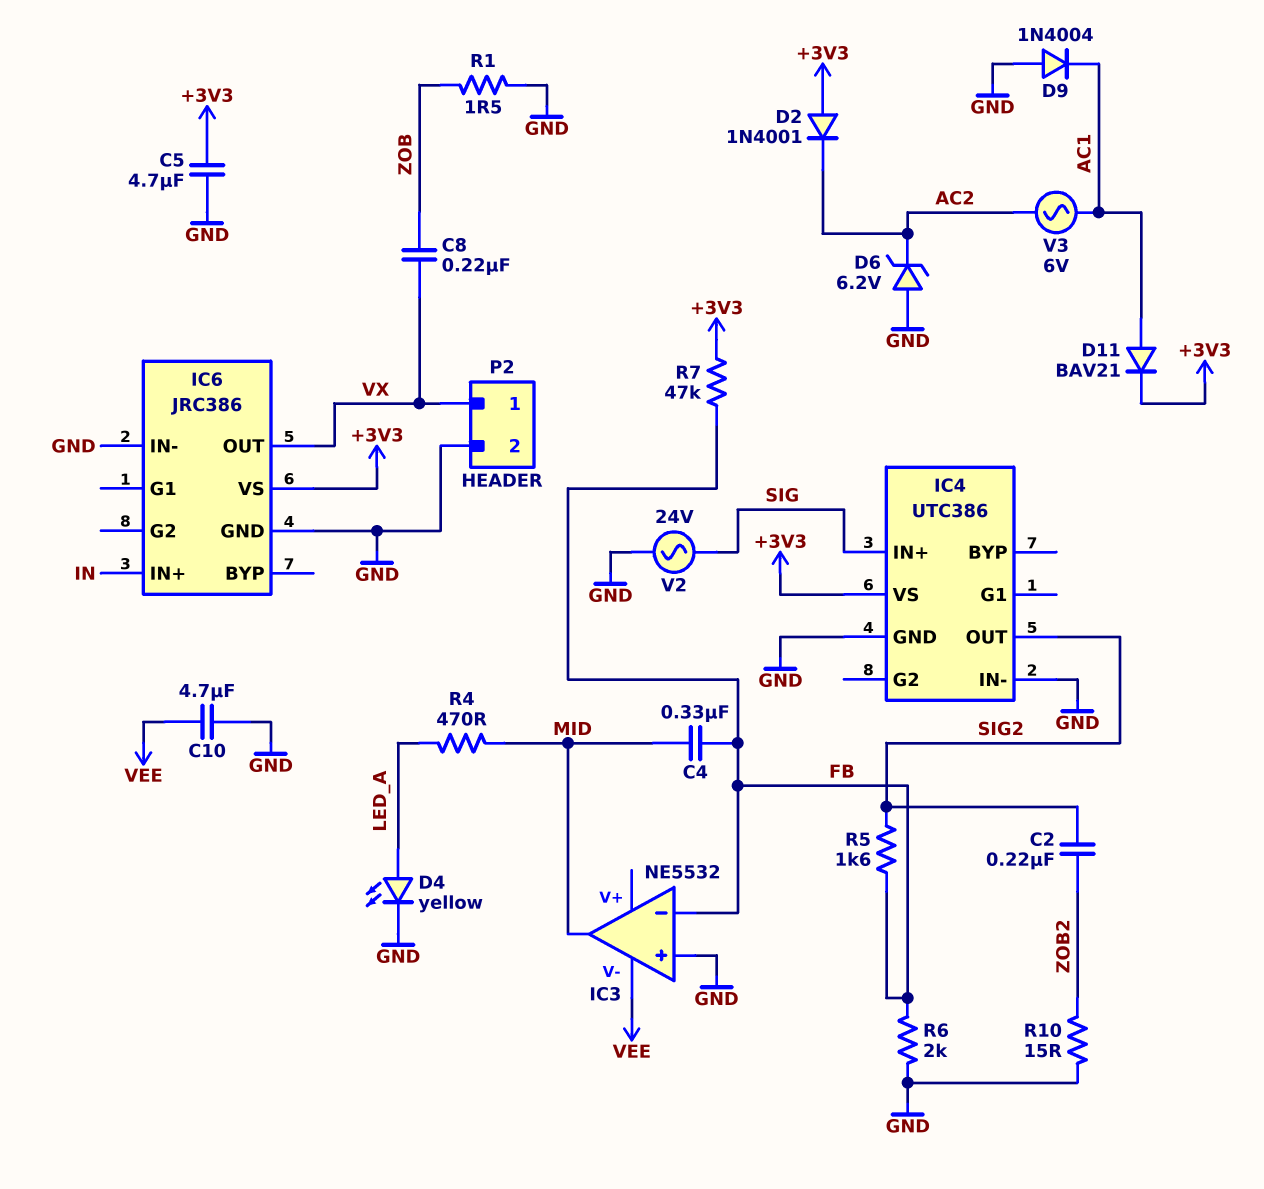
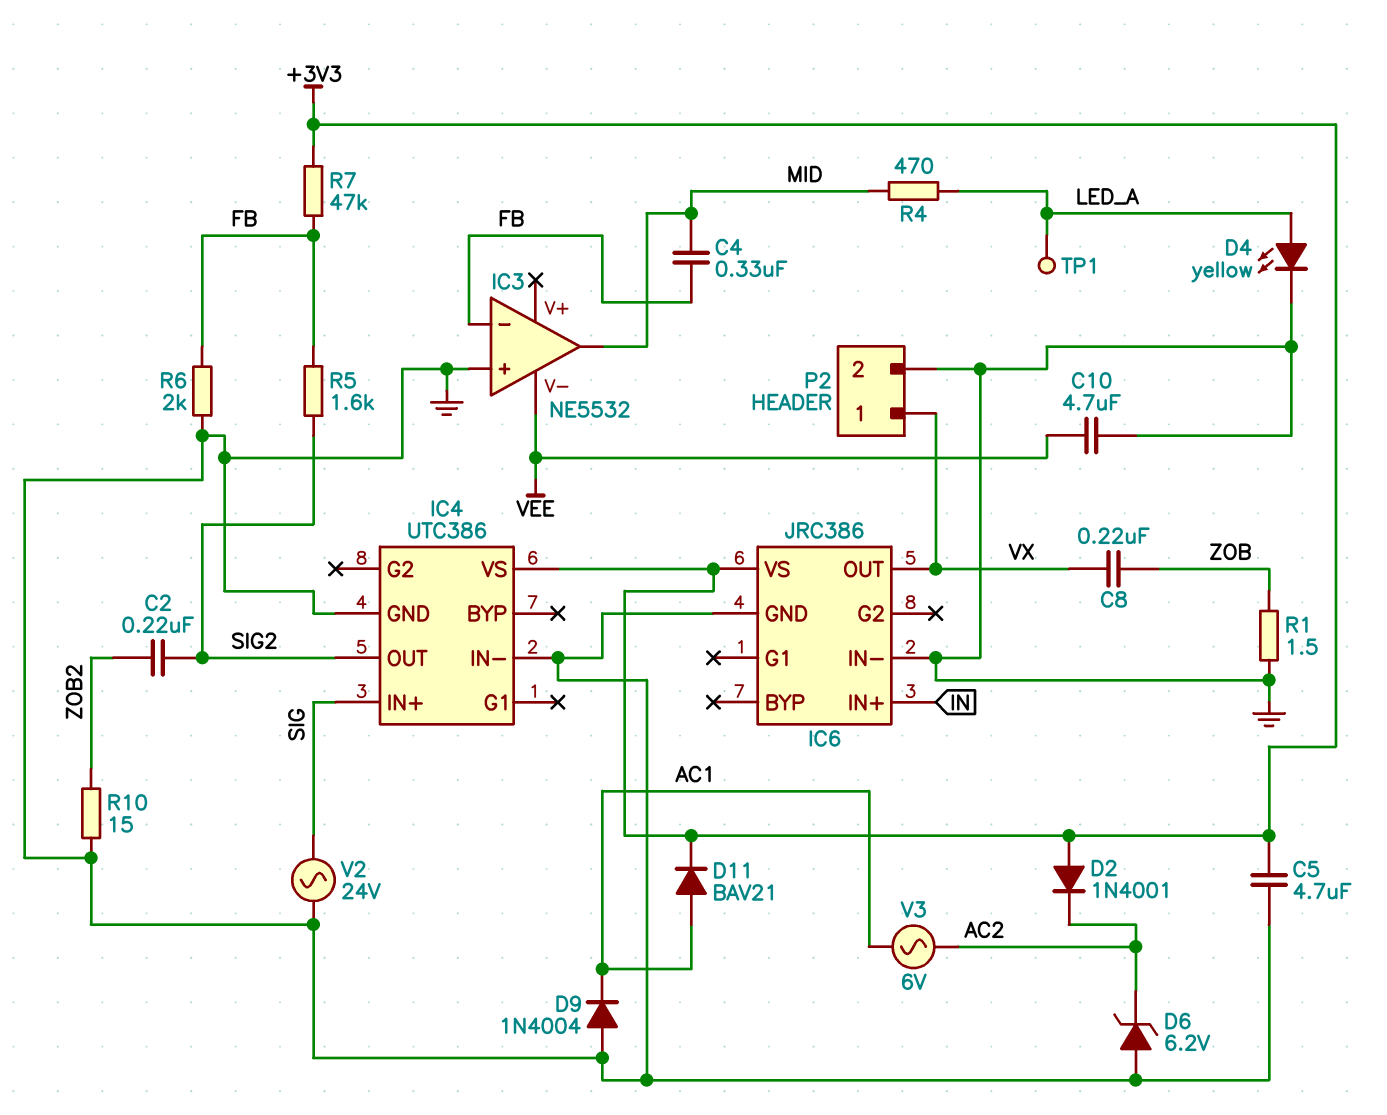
TP1: none -> test point (LED_A)

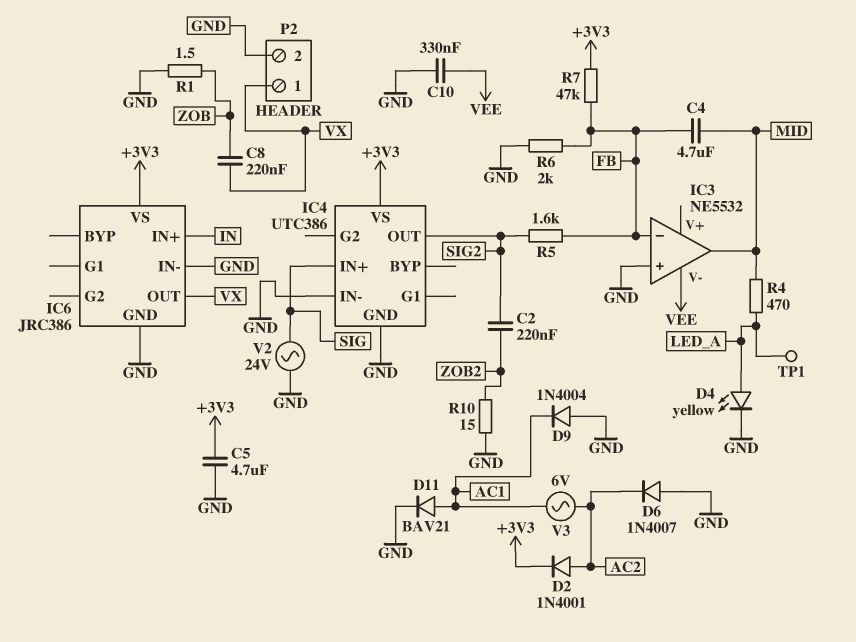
C4: 330nF (FB, MID) -> 4.7uF (FB, MID)
C10: 4.7uF (GND, VEE) -> 330nF (GND, VEE)
D2: diode 1N4001 (A +3V3, K AC2) -> diode 1N4001 (A AC2, K +3V3)
D6: zener 6.2V (A GND, K AC2) -> diode 1N4007 (A GND, K AC2)
D11: diode BAV21 (A AC1, K +3V3) -> diode BAV21 (A AC1, K GND)

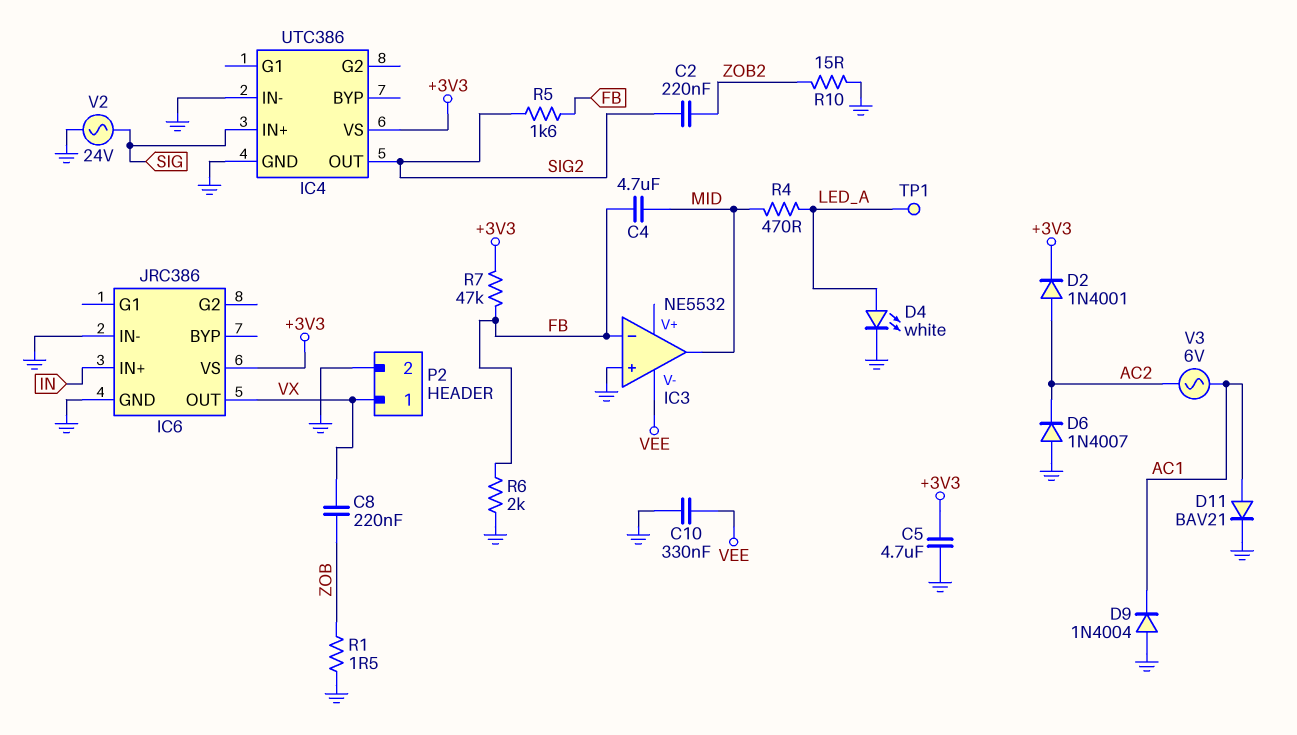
D4: LED yellow (A LED_A, K GND) -> LED white (A LED_A, K GND)

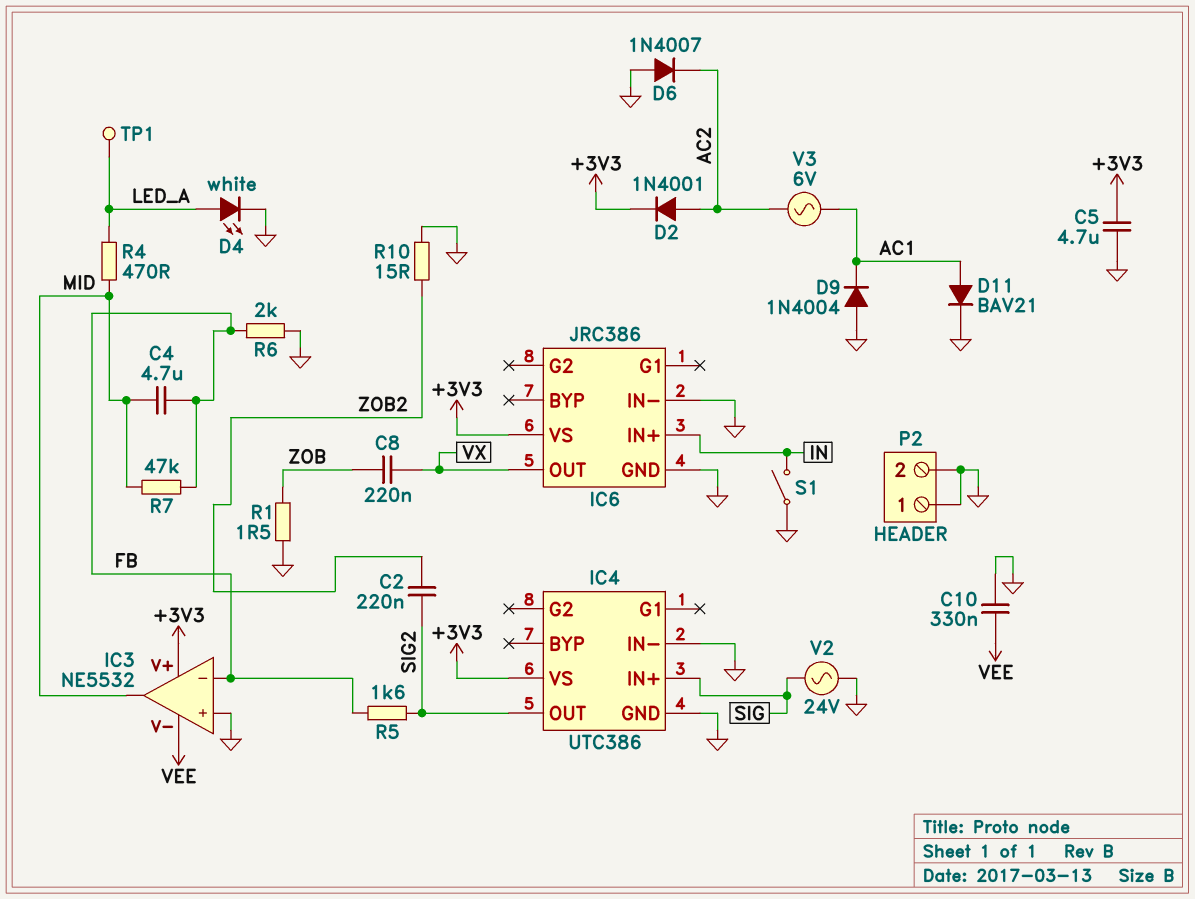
IC3 pin V+: none -> +3V3
P2 pin 1: VX -> GND
R7: 47k (+3V3, FB) -> 47k (FB, MID)
S1: none -> switch (GND, IN)

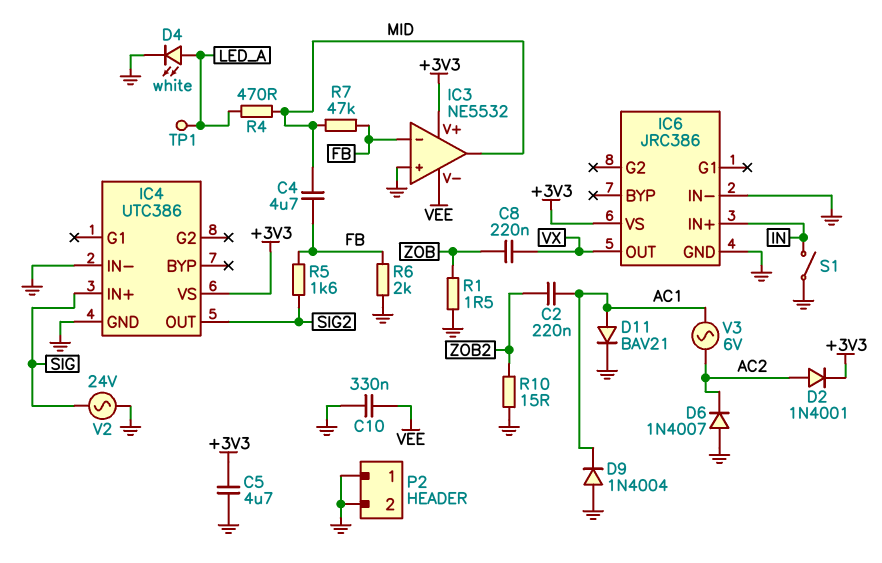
C2: 220nF (SIG2, ZOB2) -> 220nF (AC1, ZOB2)

